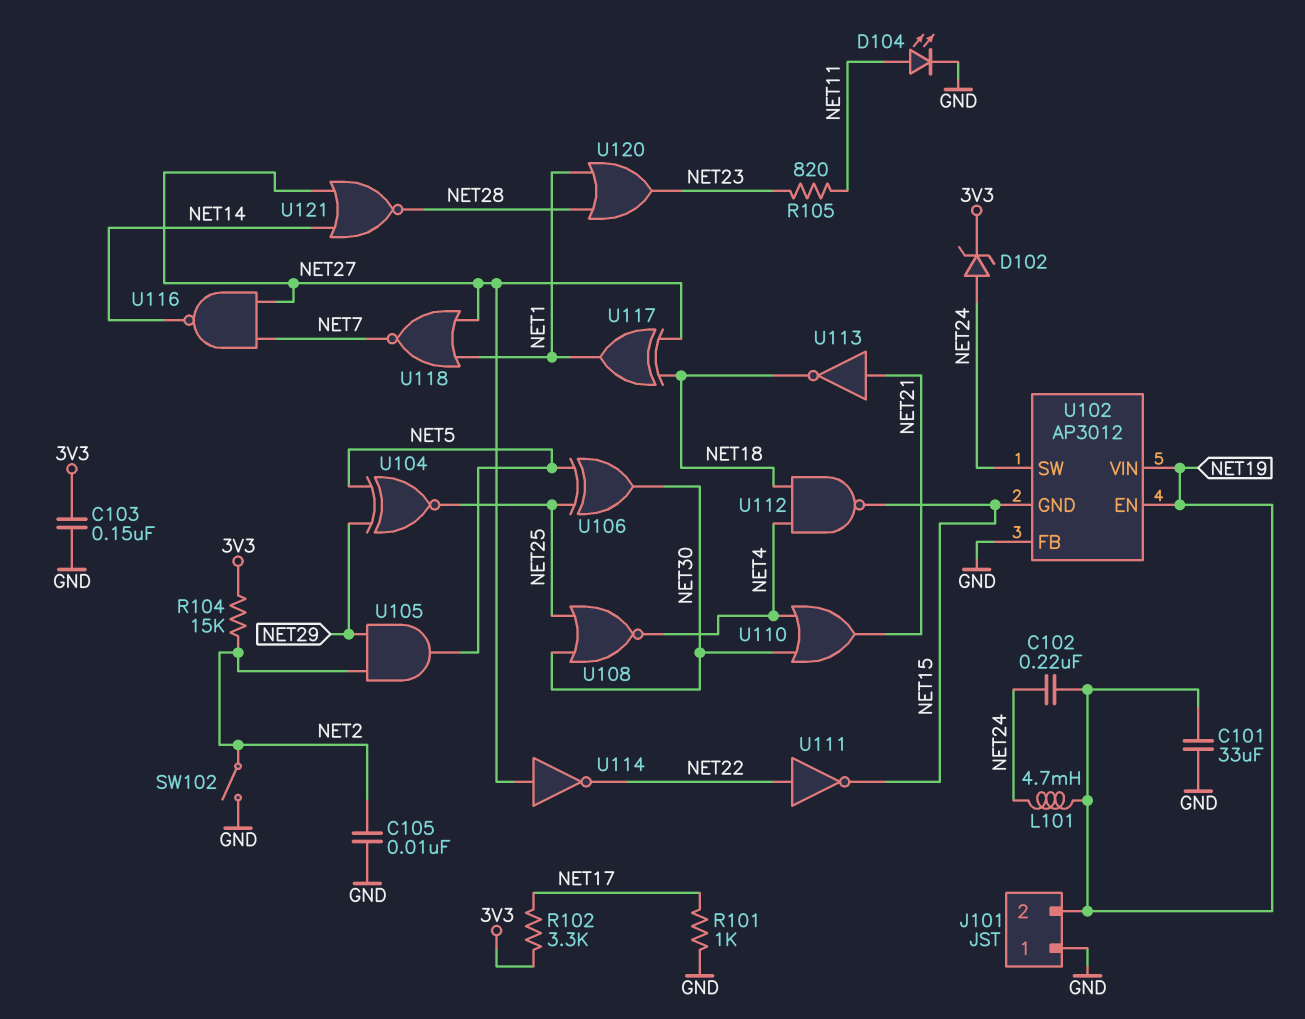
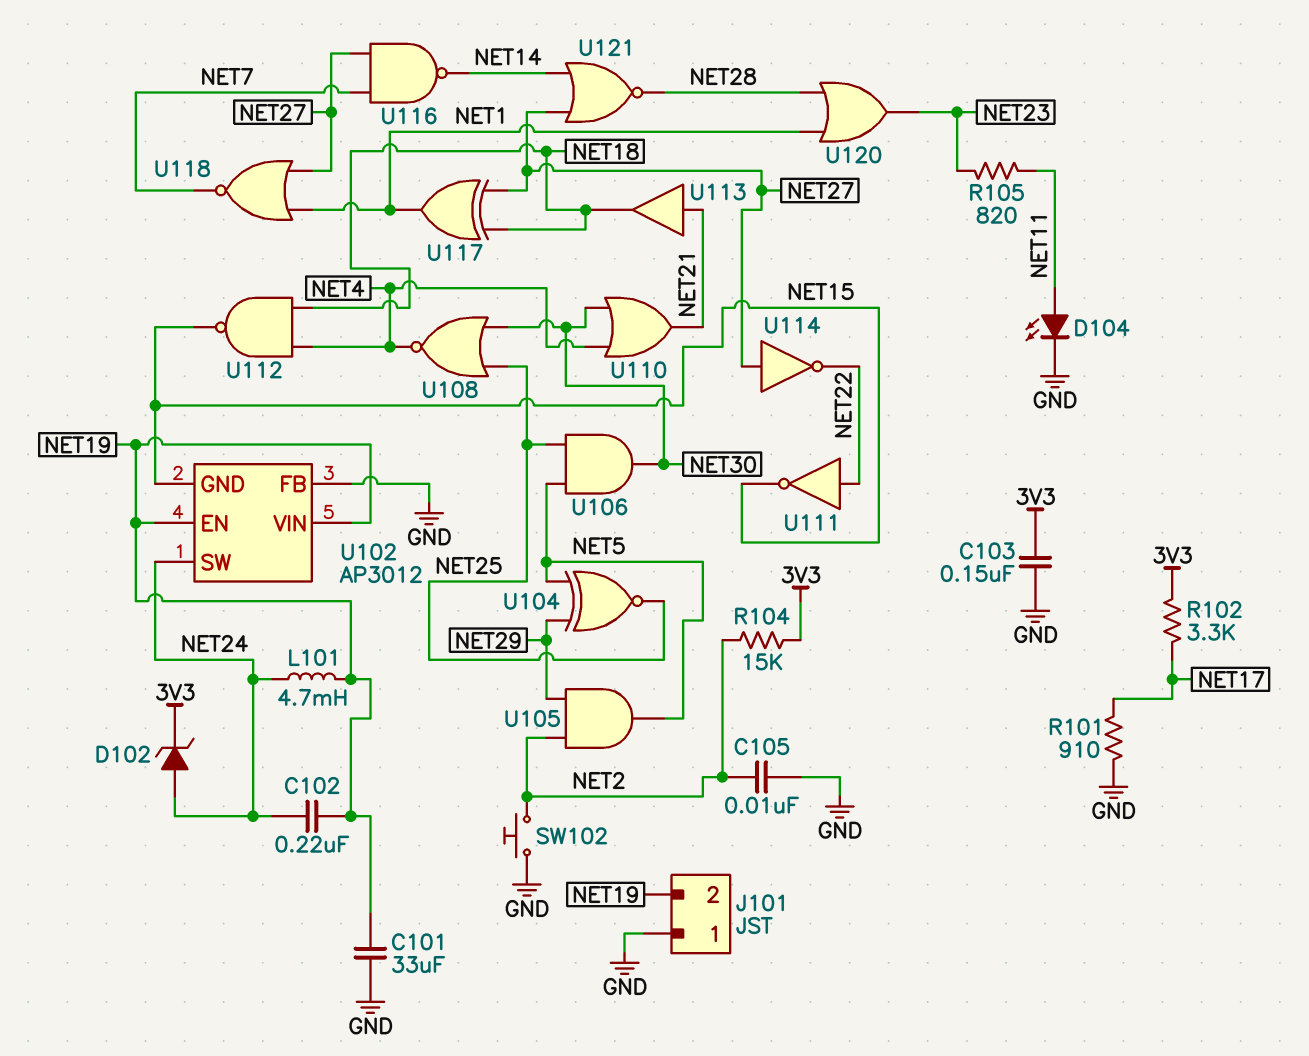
R101: 1k (GND, NET17) -> 910 (GND, NET17)
SW102: switch (GND, NET2) -> button (GND, NET2)
U106: XOR (in NET5, in NET25, out NET30) -> AND (in NET5, in NET25, out NET30)
U113: NOT (in NET21, out NET18) -> buffer (in NET21, out NET18)

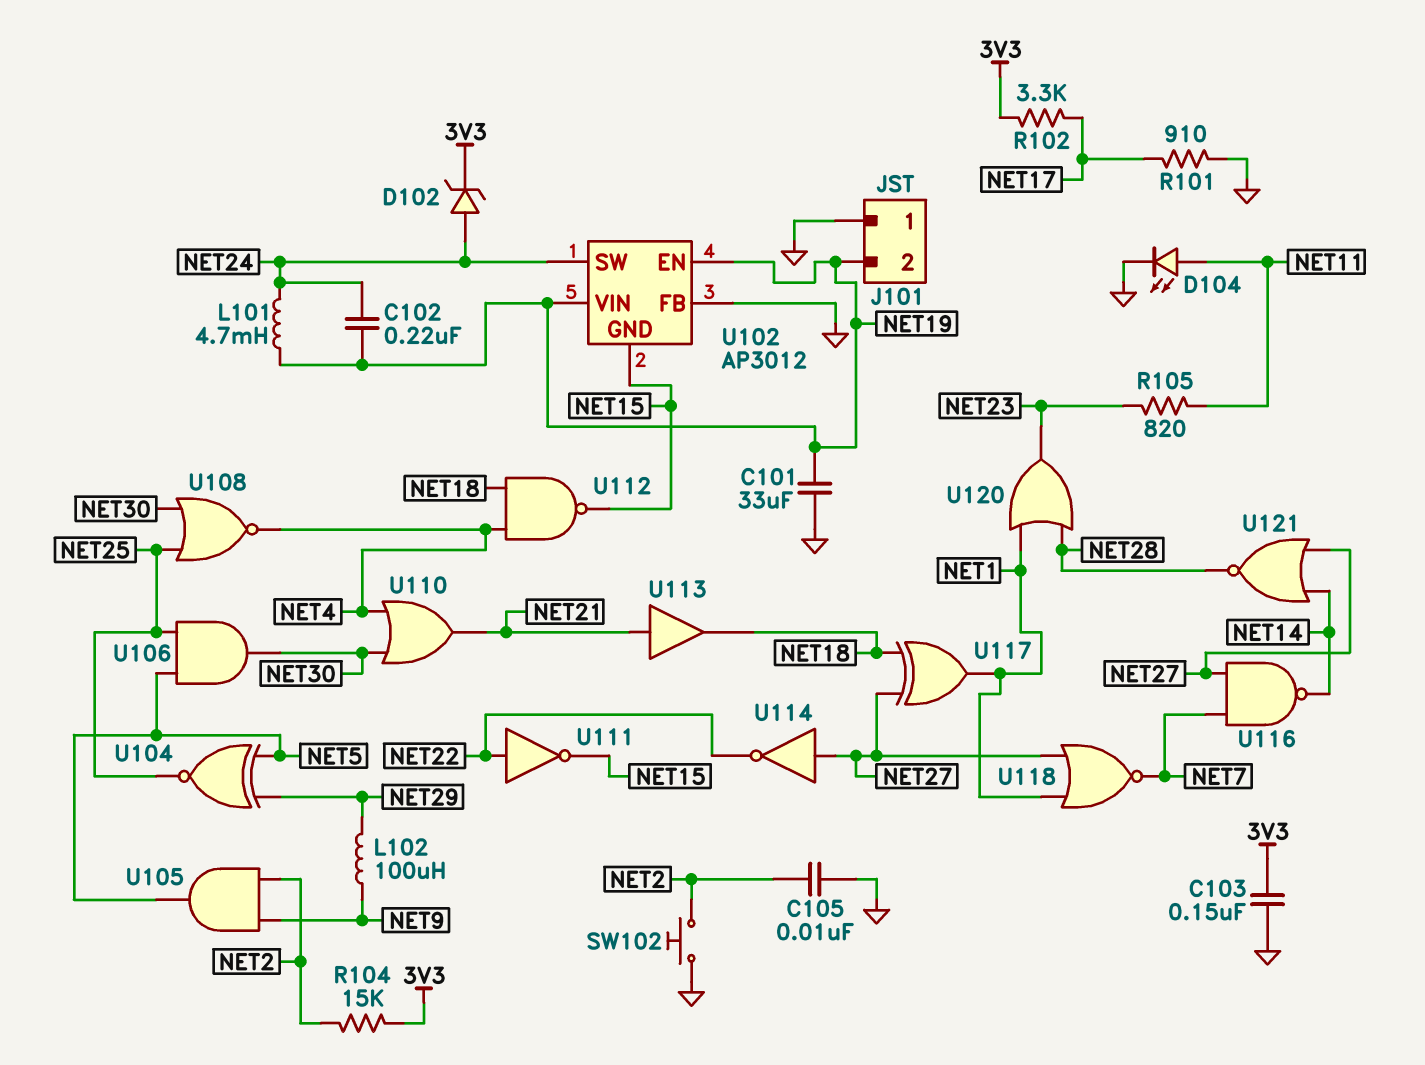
L102: none -> 100uH (NET9, NET29)
U105: AND (in NET2, in NET29, out NET5) -> AND (in NET2, in NET9, out NET5)

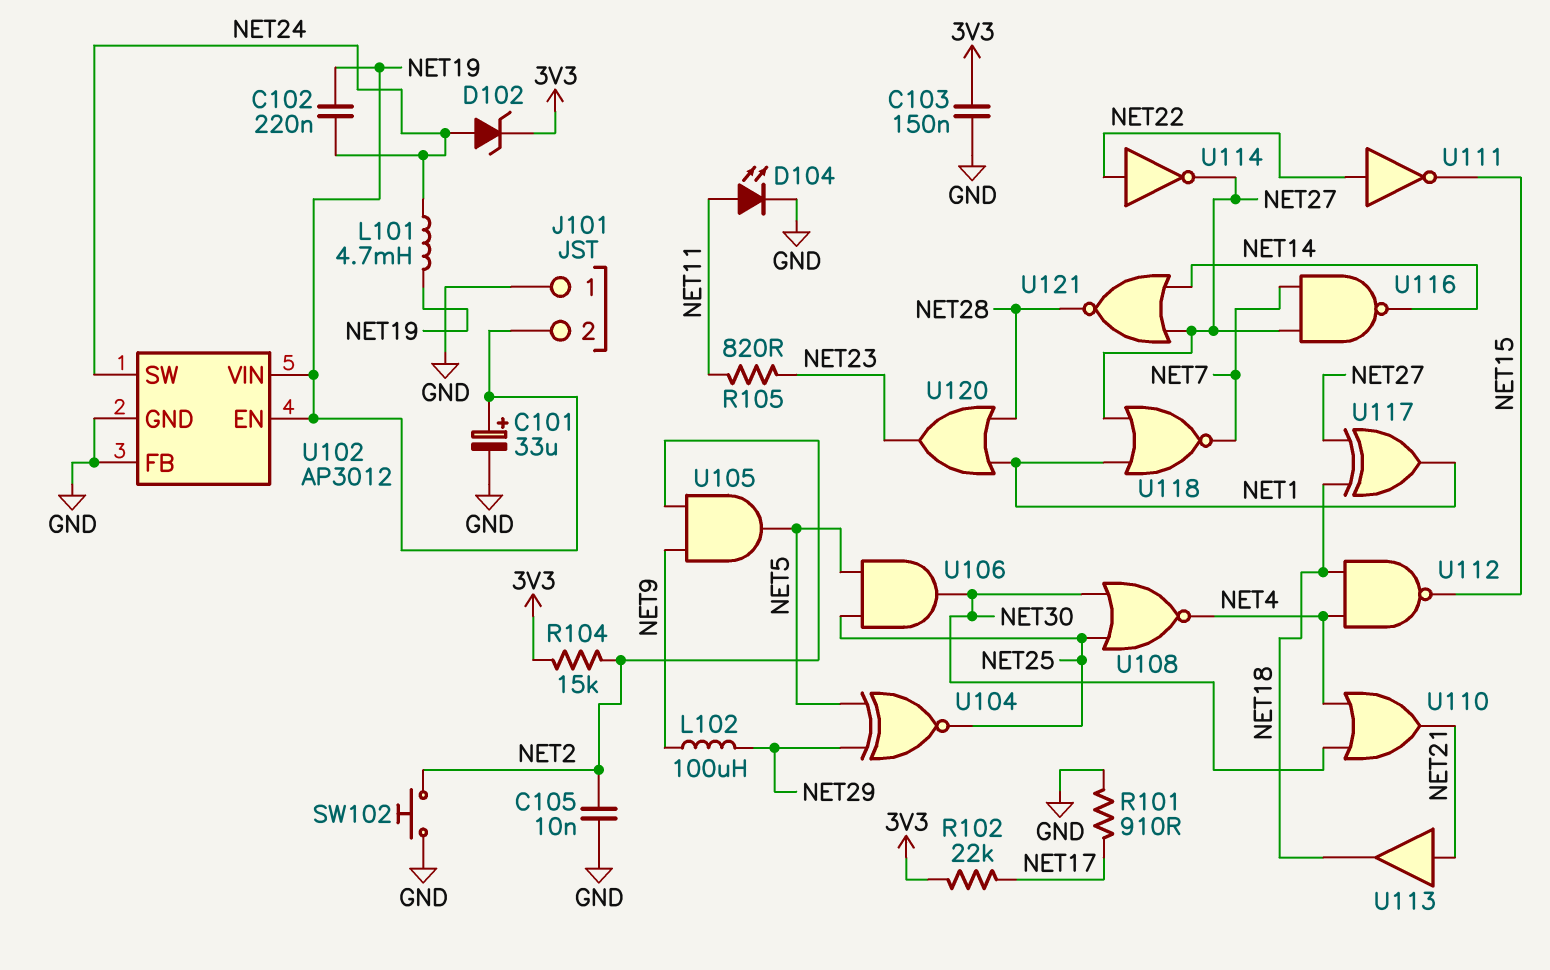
C101: 33uF (GND, NET19) -> 33uF (plus NET19, minus GND)
R102: 3.3k (3V3, NET17) -> 22k (3V3, NET17)
U102 pin GND: NET15 -> GND
U114: NOT (in NET27, out NET22) -> NOT (in NET22, out NET27)

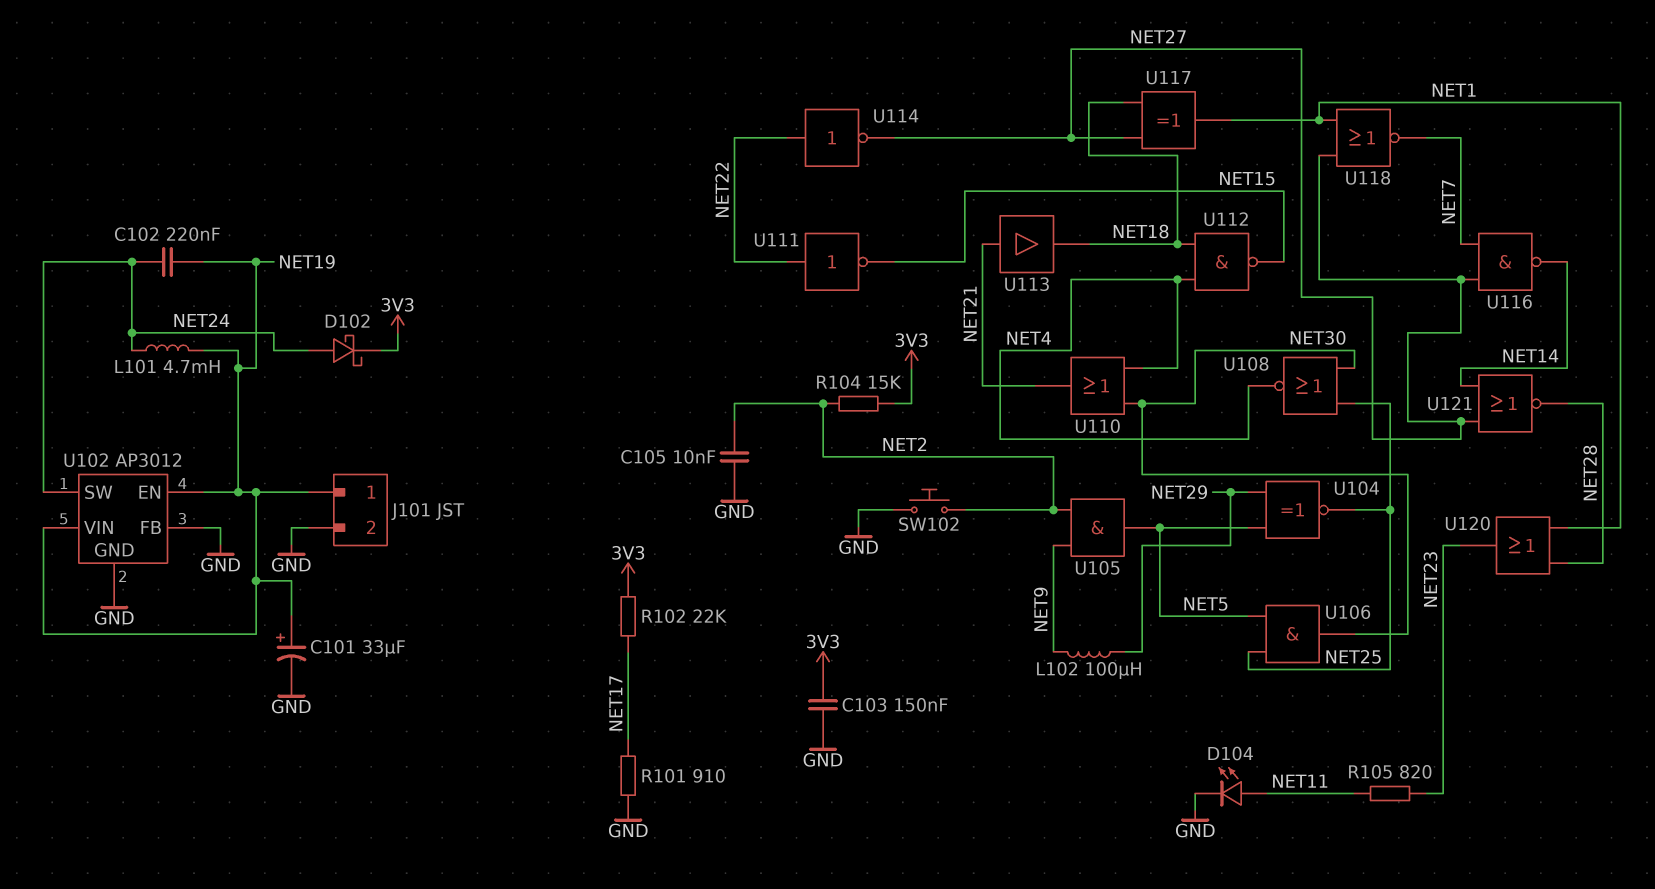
D102: zener (A NET24, K 3V3) -> schottky (A NET24, K 3V3)
J101 pin 1: GND -> NET19
J101 pin 2: NET19 -> GND

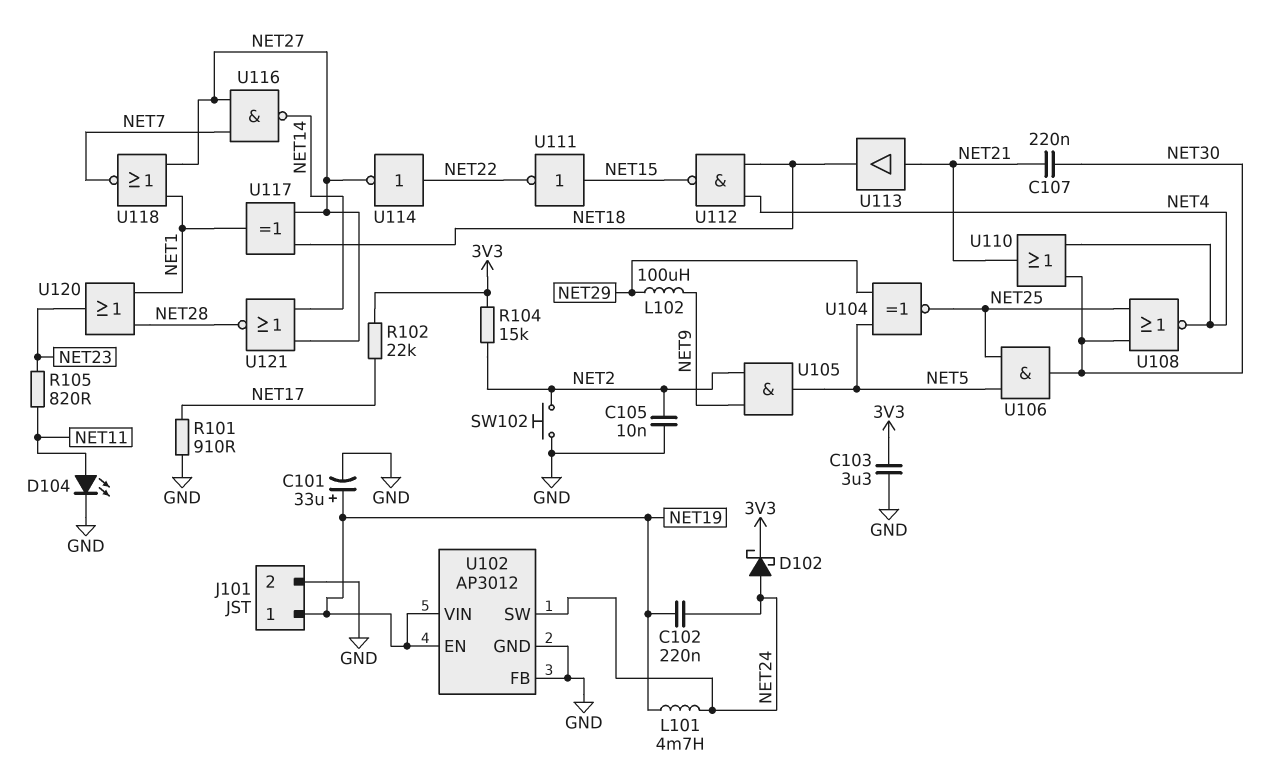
C103: 150nF (3V3, GND) -> 3.3uF (3V3, GND)
C107: none -> 220nF (NET21, NET30)
U111: NOT (in NET22, out NET15) -> NOT (in NET15, out NET22)

